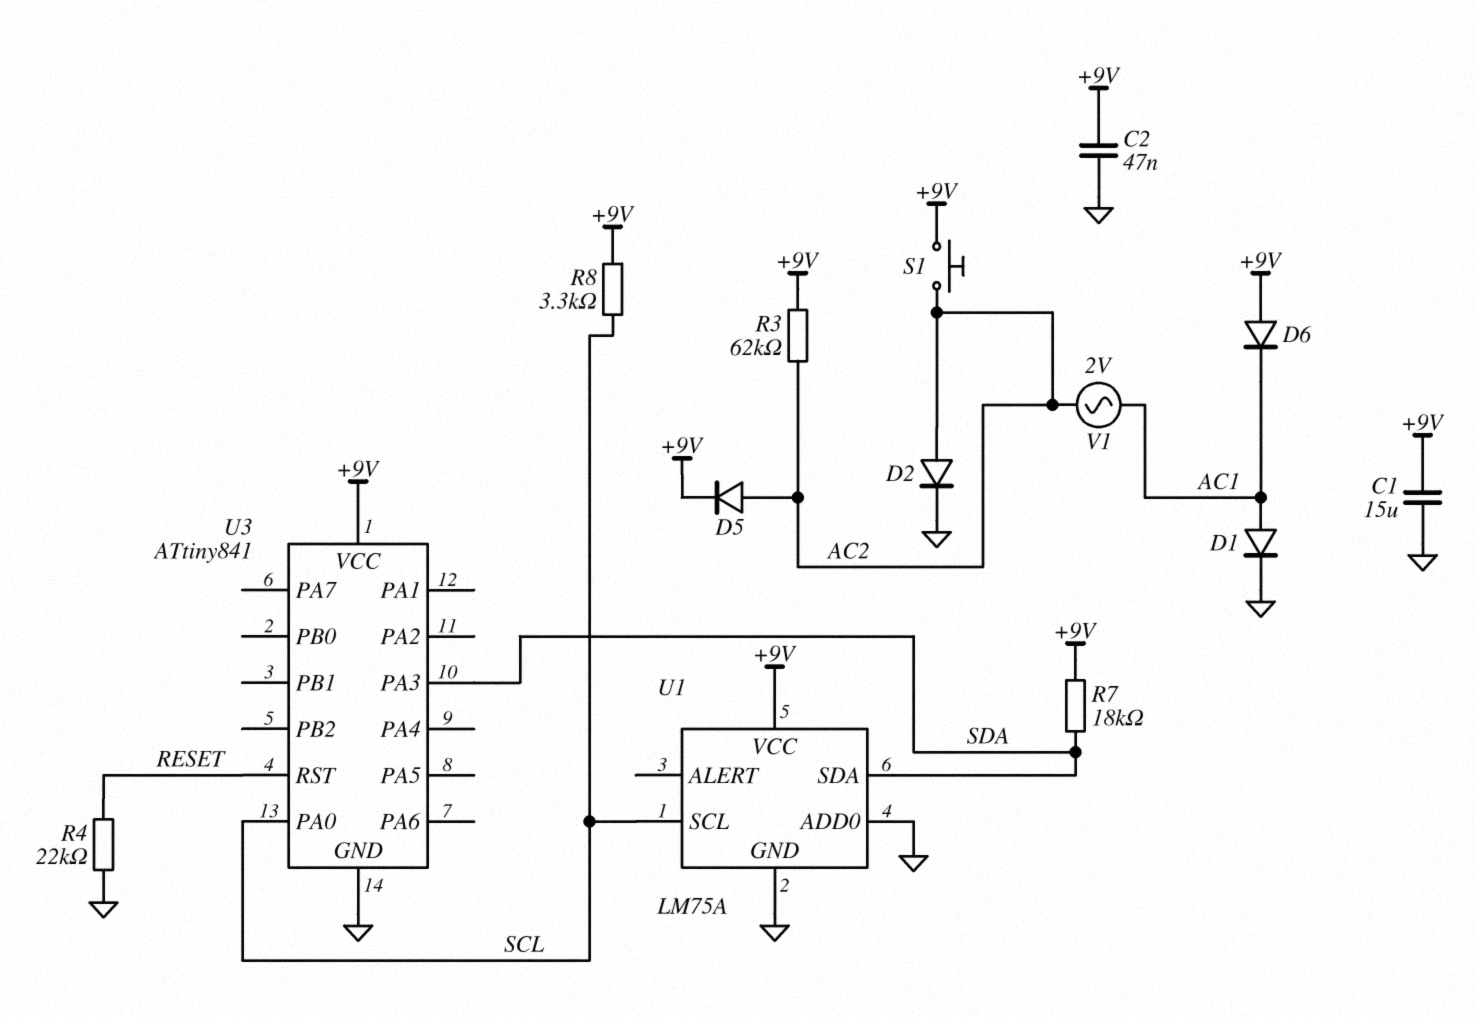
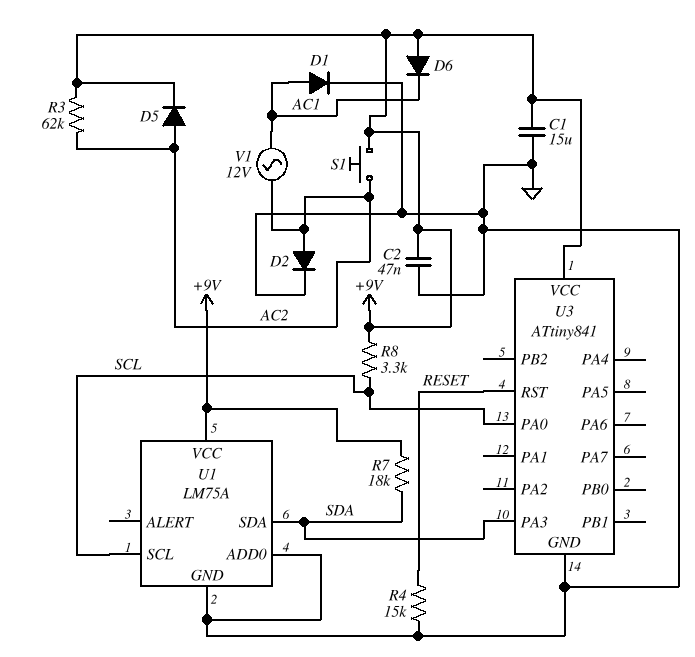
R4: 22k (GND, RESET) -> 15k (GND, RESET)
V1: AC 2V (AC1, AC2) -> AC 12V (AC1, AC2)

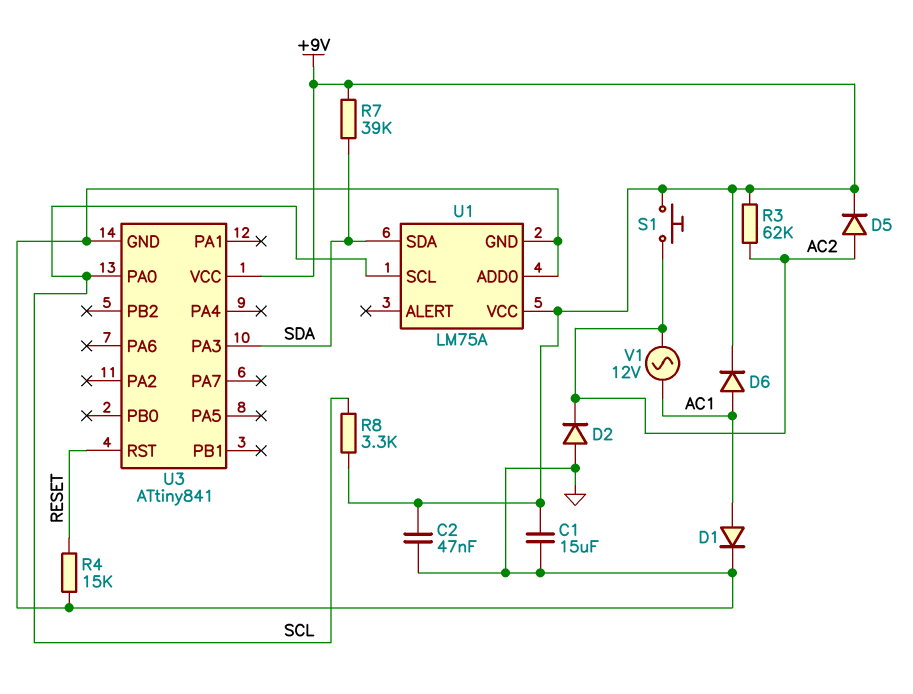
D2: diode (A AC2, K GND) -> diode (A GND, K AC2)
D6: diode (A +9V, K AC1) -> diode (A AC1, K +9V)
R7: 18k (+9V, SDA) -> 39k (+9V, SDA)

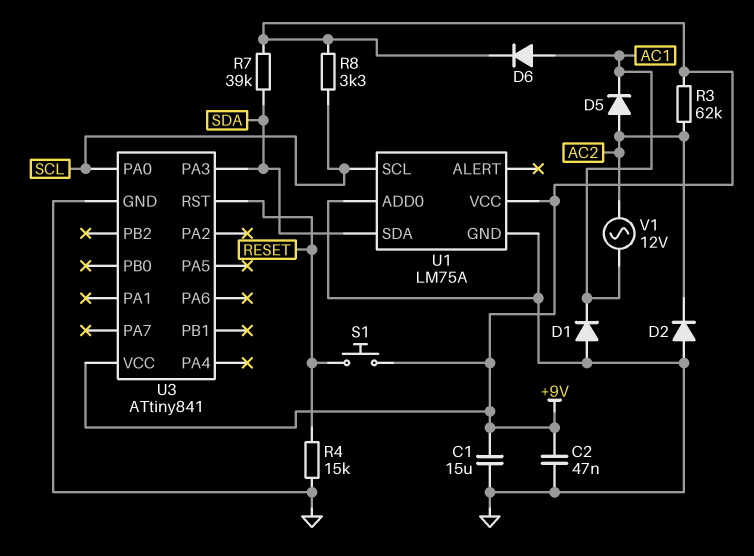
D1: diode (A AC1, K GND) -> diode (A GND, K AC1)
D5: diode (A AC2, K +9V) -> diode (A AC2, K AC1)
S1: button (+9V, AC2) -> button (+9V, RESET)

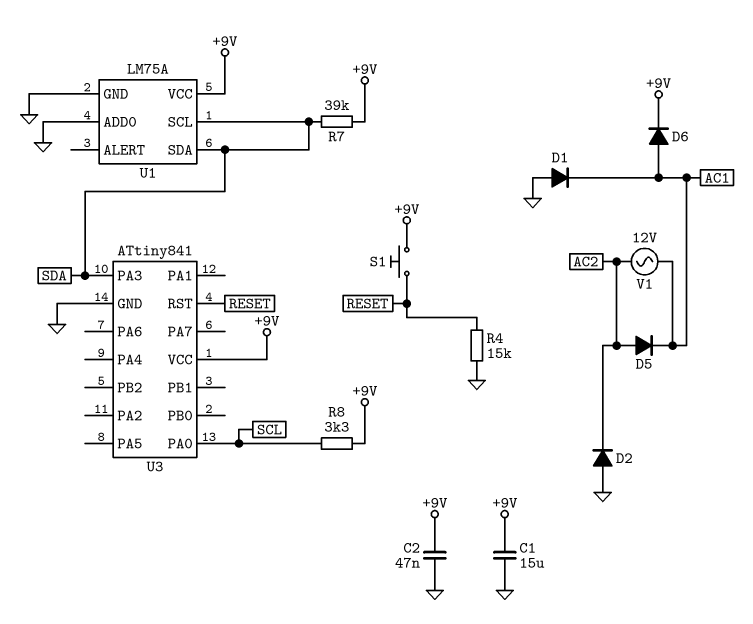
R3: 62k (+9V, AC2) -> none
U1 pin SCL: SCL -> SDA

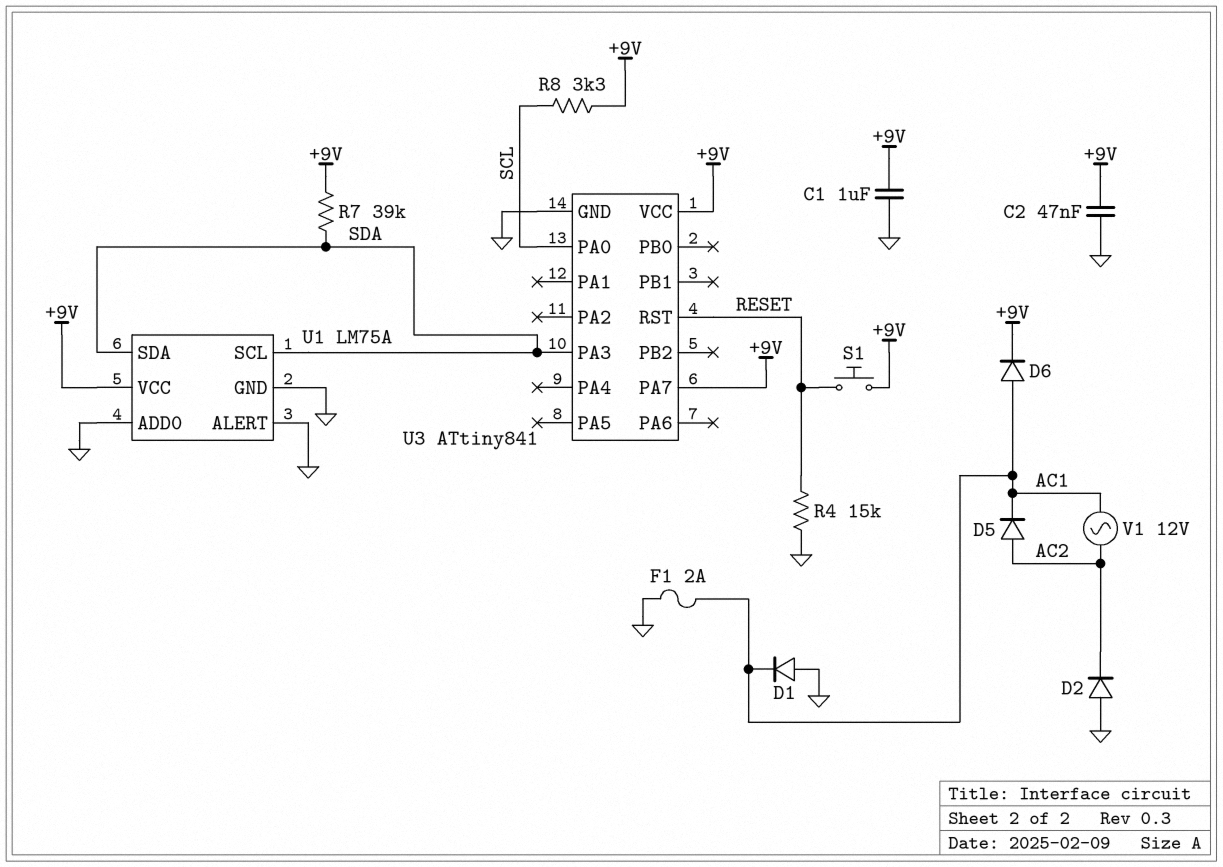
C1: 15uF (+9V, GND) -> 1uF (+9V, GND)
F1: none -> 2A (AC1, GND)
U1 pin ALERT: none -> GND
U3 pin PA7: none -> +9V

